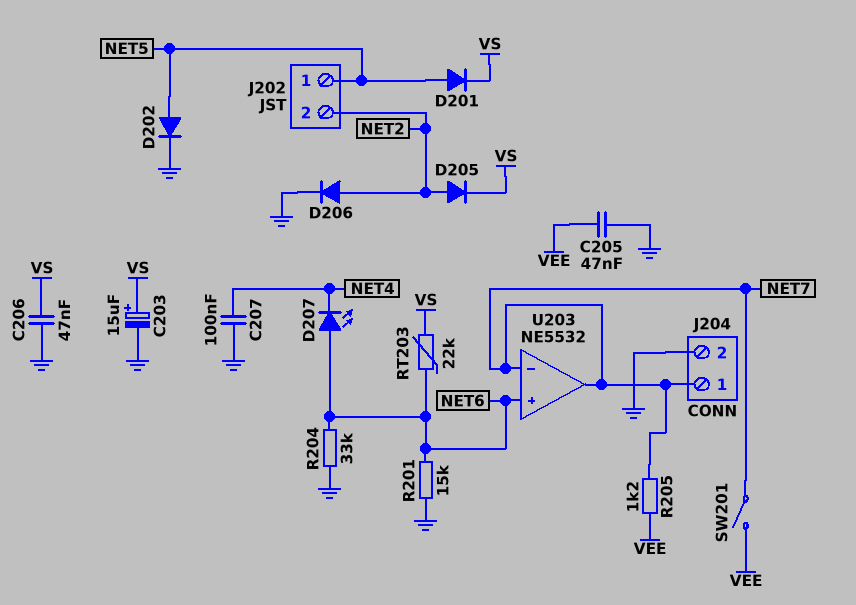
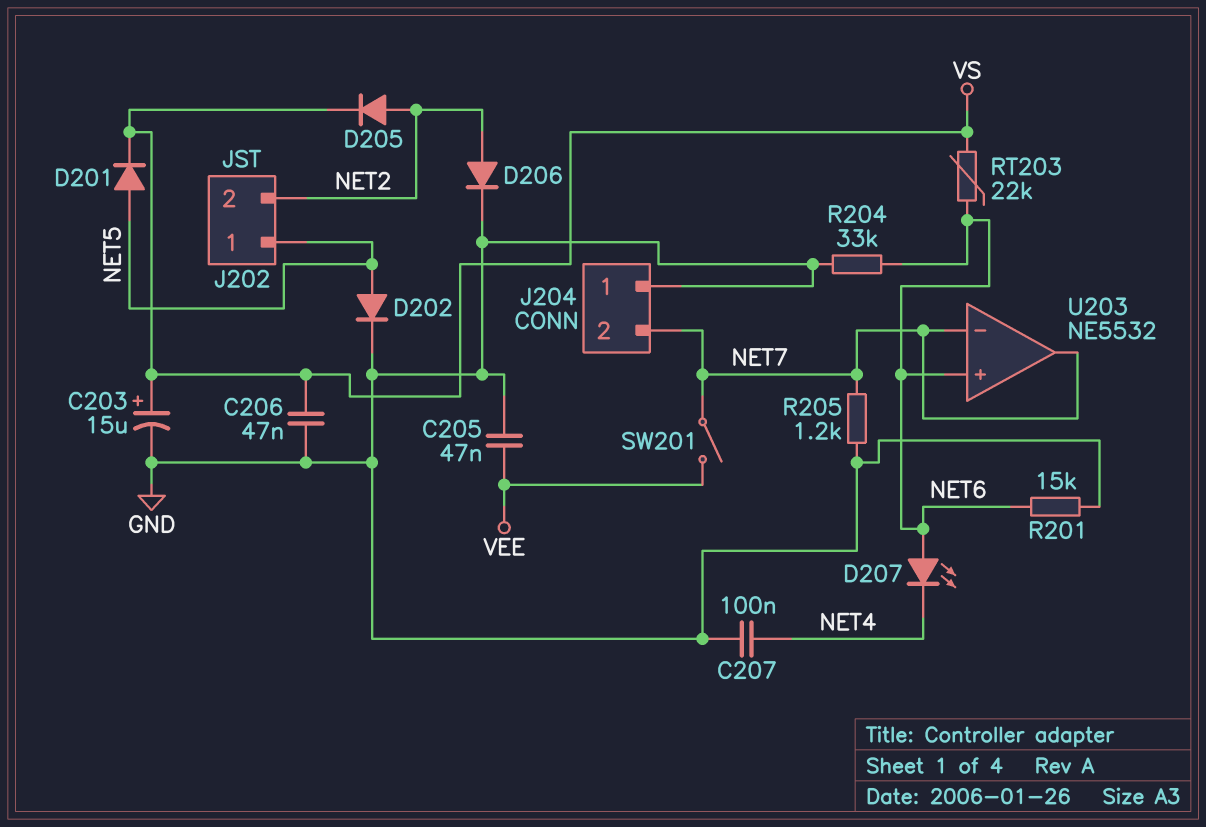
J204 pin 1: NET7 -> GND
J204 pin 2: GND -> NET7
R205: 1.2k (NET7, VEE) -> 1.2k (GND, NET7)

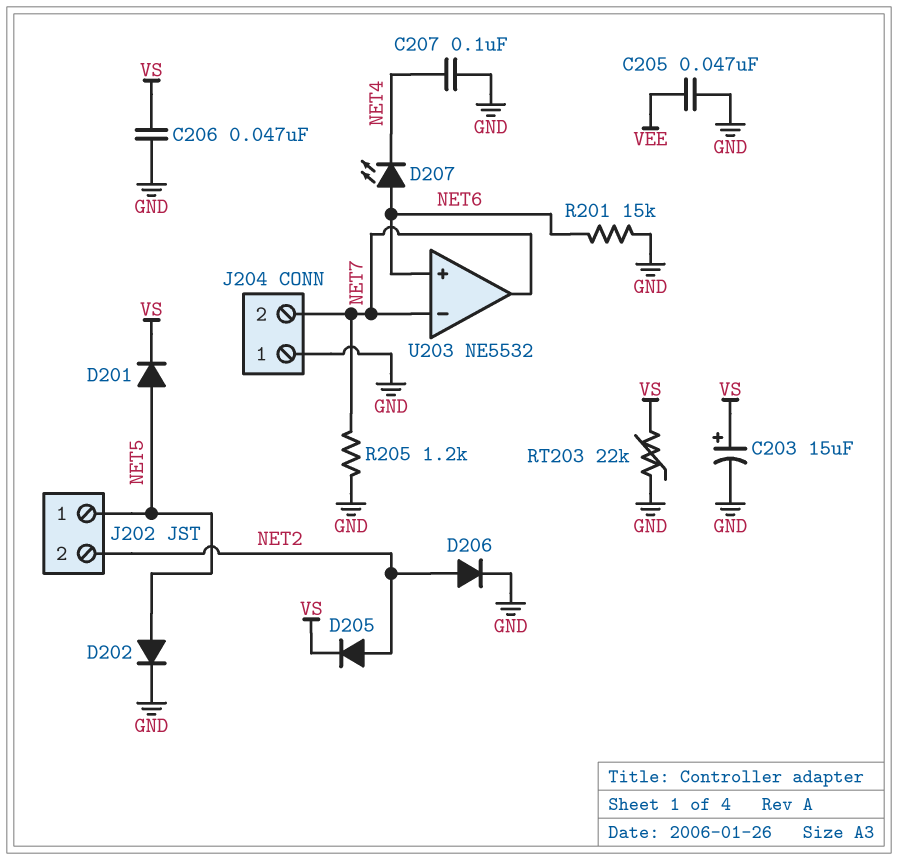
R204: 33k (GND, NET6) -> none
RT203: 22k (NET6, VS) -> 22k (GND, VS)
SW201: switch (NET7, VEE) -> none

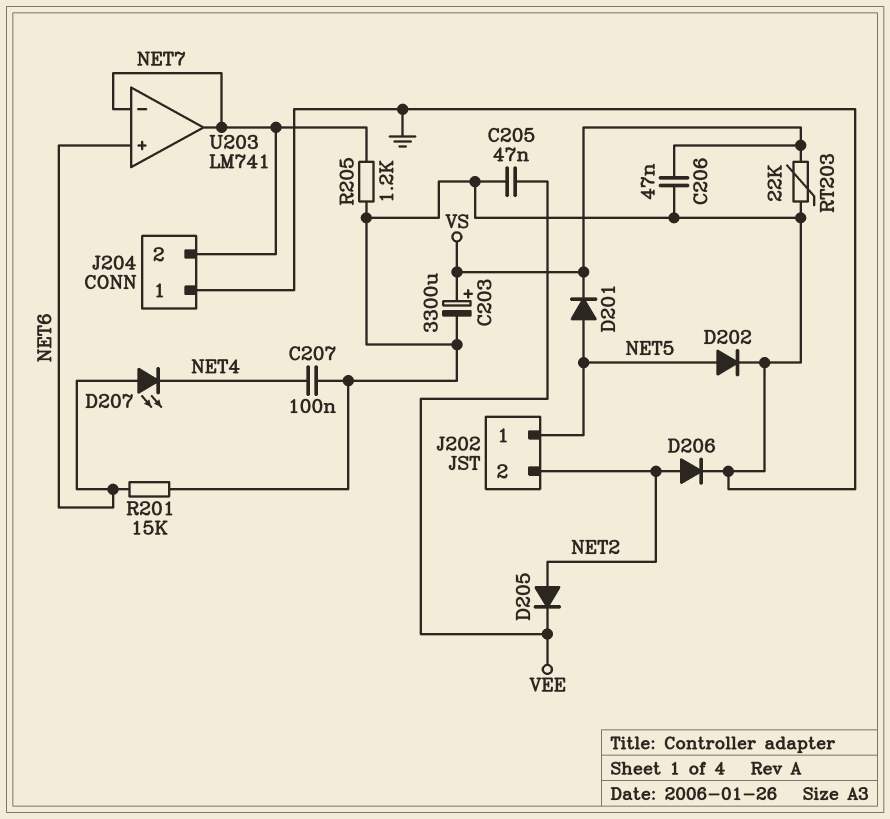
C203: 15uF (plus VS, minus GND) -> 3300uF (plus VS, minus GND)
D205: diode (A NET2, K VS) -> diode (A NET2, K VEE)
U203: NE5532 -> LM741

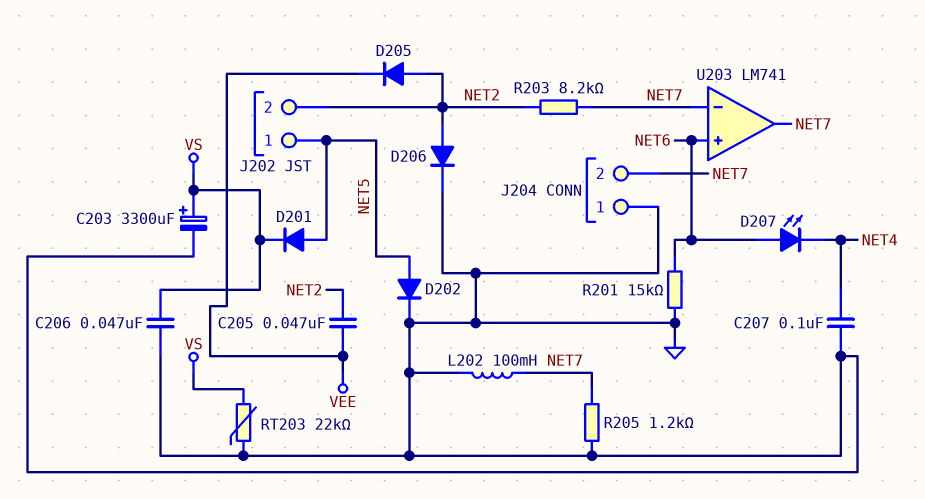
C205: 47nF (GND, VEE) -> 47nF (NET2, VEE)
L202: none -> 100mH (GND, NET7)
R203: none -> 8.2k (NET2, NET7)

